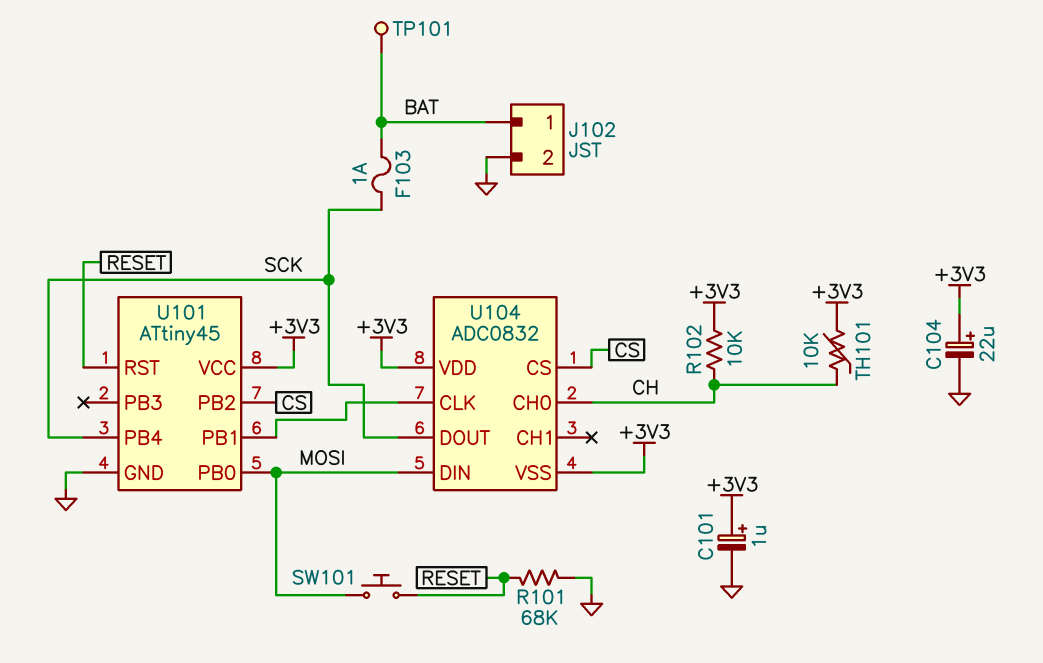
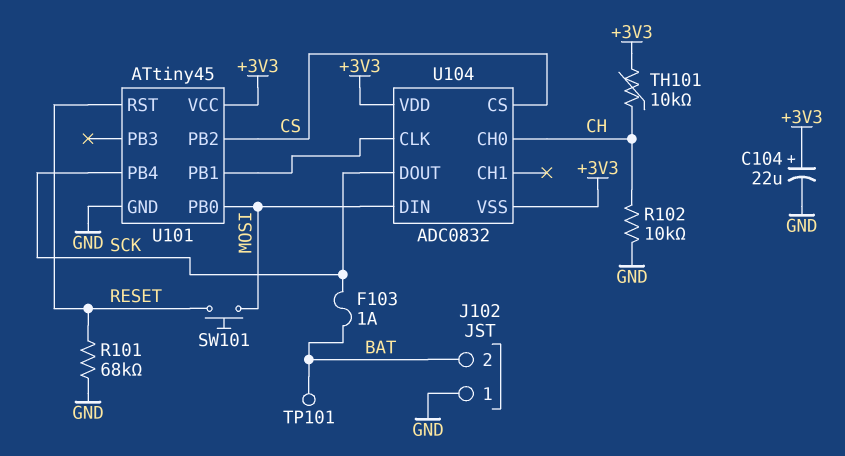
C101: 1uF (plus +3V3, minus GND) -> none
J102 pin 1: BAT -> GND
J102 pin 2: GND -> BAT
R102: 10k (+3V3, CH) -> 10k (CH, GND)

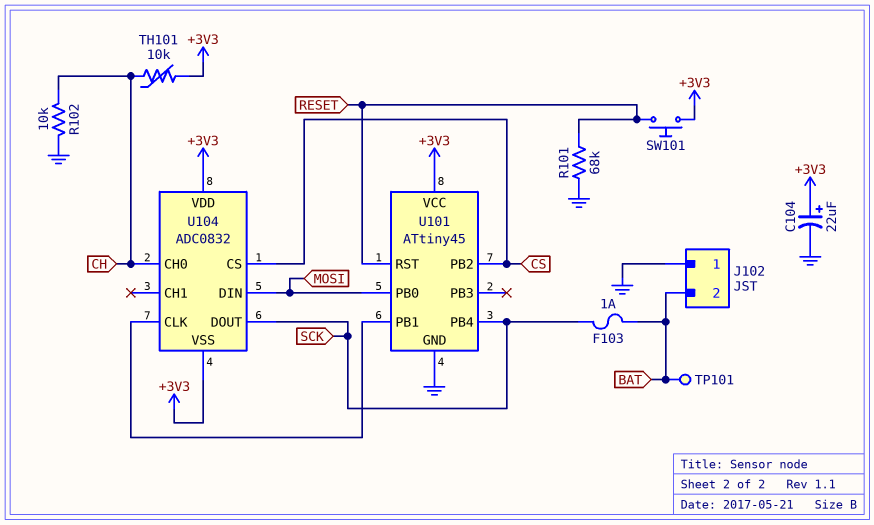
SW101: button (MOSI, RESET) -> button (+3V3, RESET)

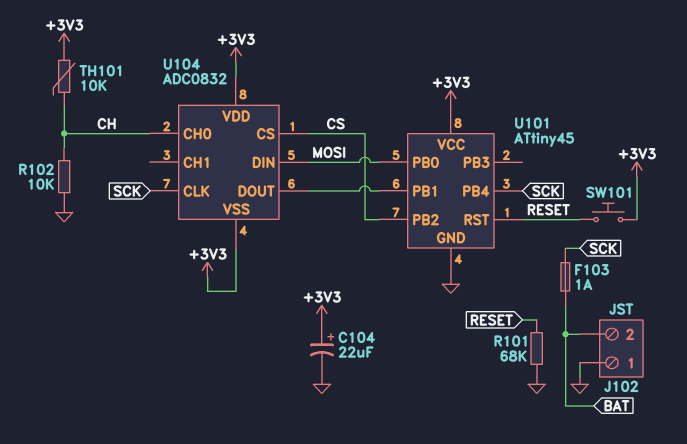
TP101: test point (BAT) -> none
U104 pin CLK: U101/PB1 -> SCK
U104 pin DOUT: SCK -> U101/PB1

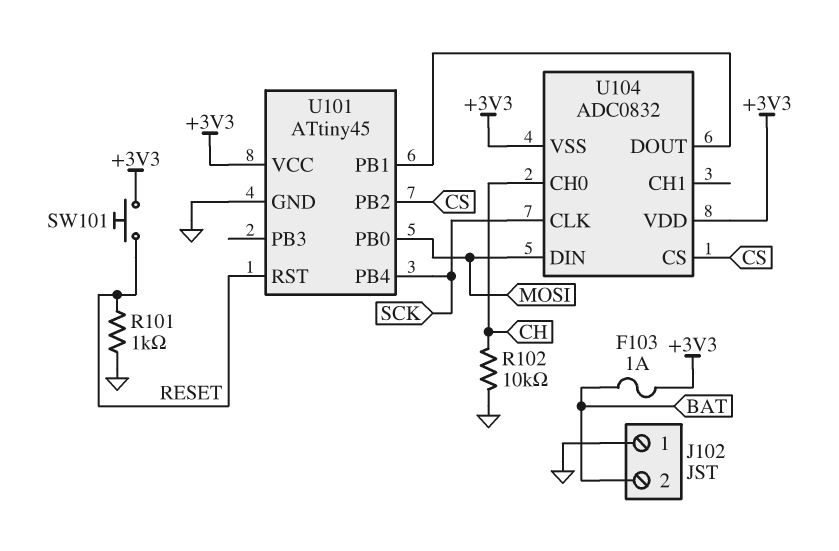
C104: 22uF (plus +3V3, minus GND) -> none
F103: 1A (BAT, SCK) -> 1A (+3V3, BAT)
R101: 68k (GND, RESET) -> 1k (GND, RESET)
TH101: 10k (+3V3, CH) -> none

